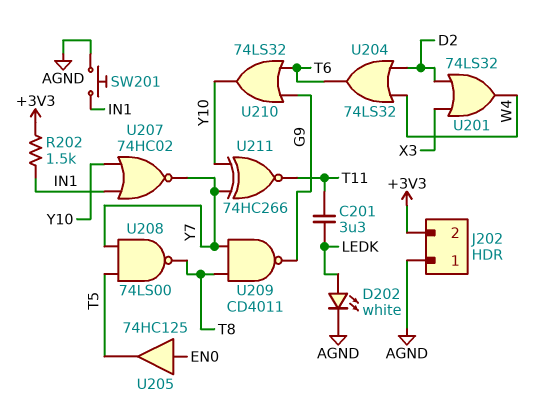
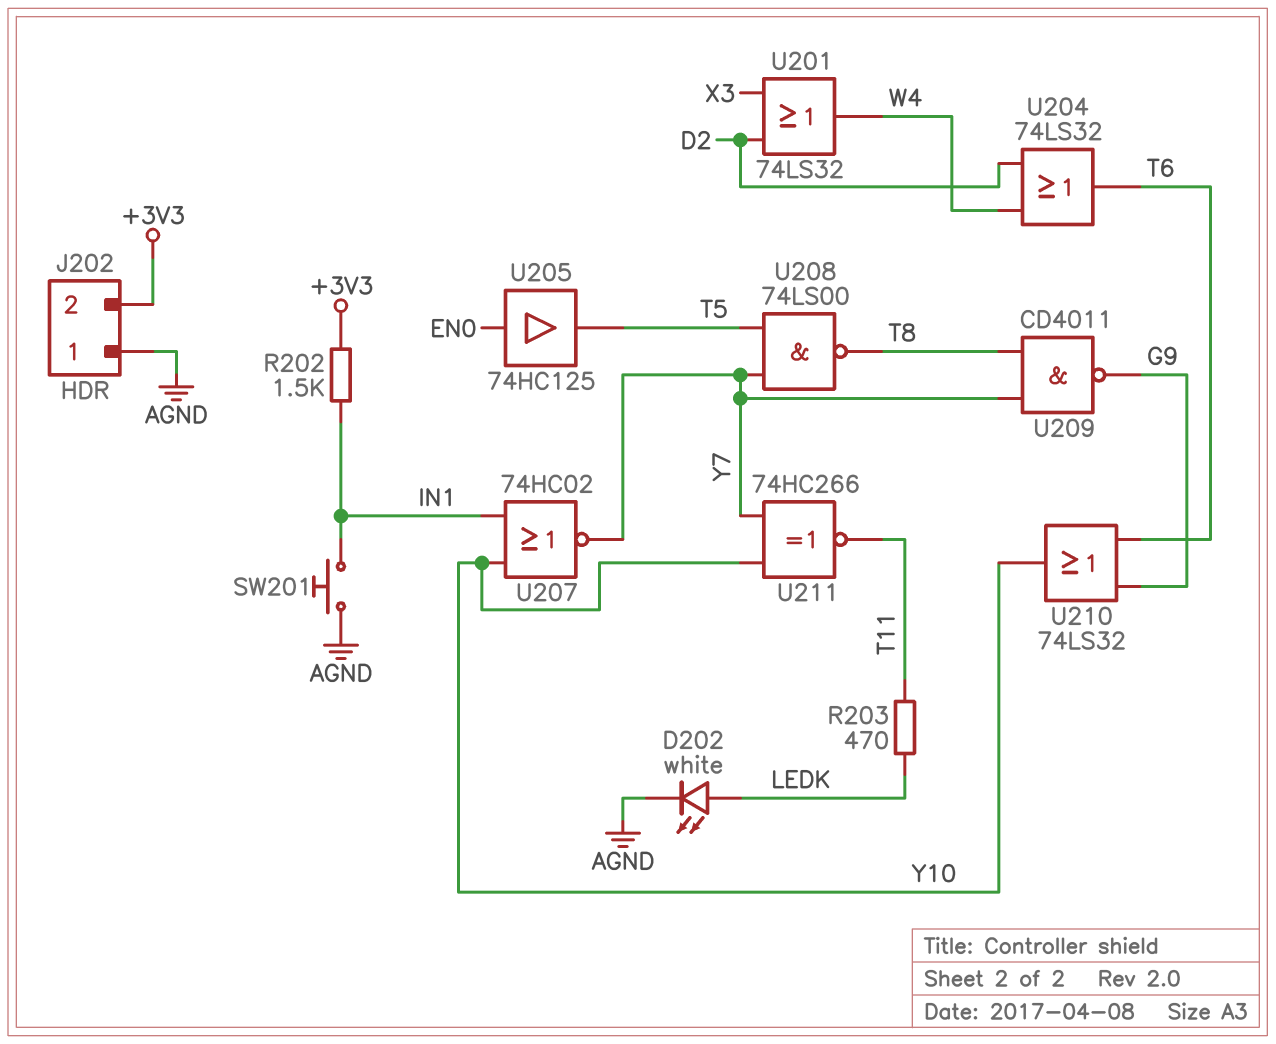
C201: 3.3uF (LEDK, T11) -> none
R203: none -> 470 (LEDK, T11)

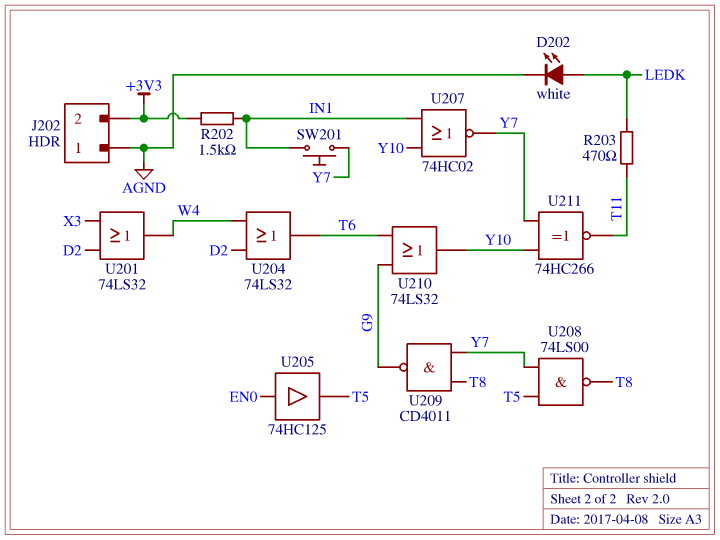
SW201: button (AGND, IN1) -> button (IN1, Y7)

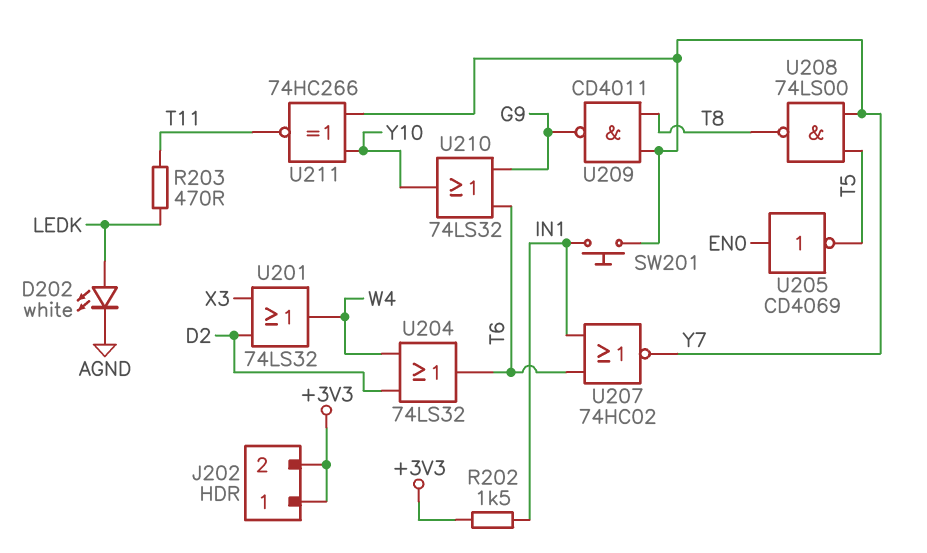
J202 pin 1: AGND -> +3V3
U205: buffer 74HC125 (in EN0, out T5) -> NOT CD4069 (in EN0, out T5)
U207: NOR 74HC02 (in IN1, in Y10, out Y7) -> NOR 74HC02 (in IN1, in T6, out Y7)

